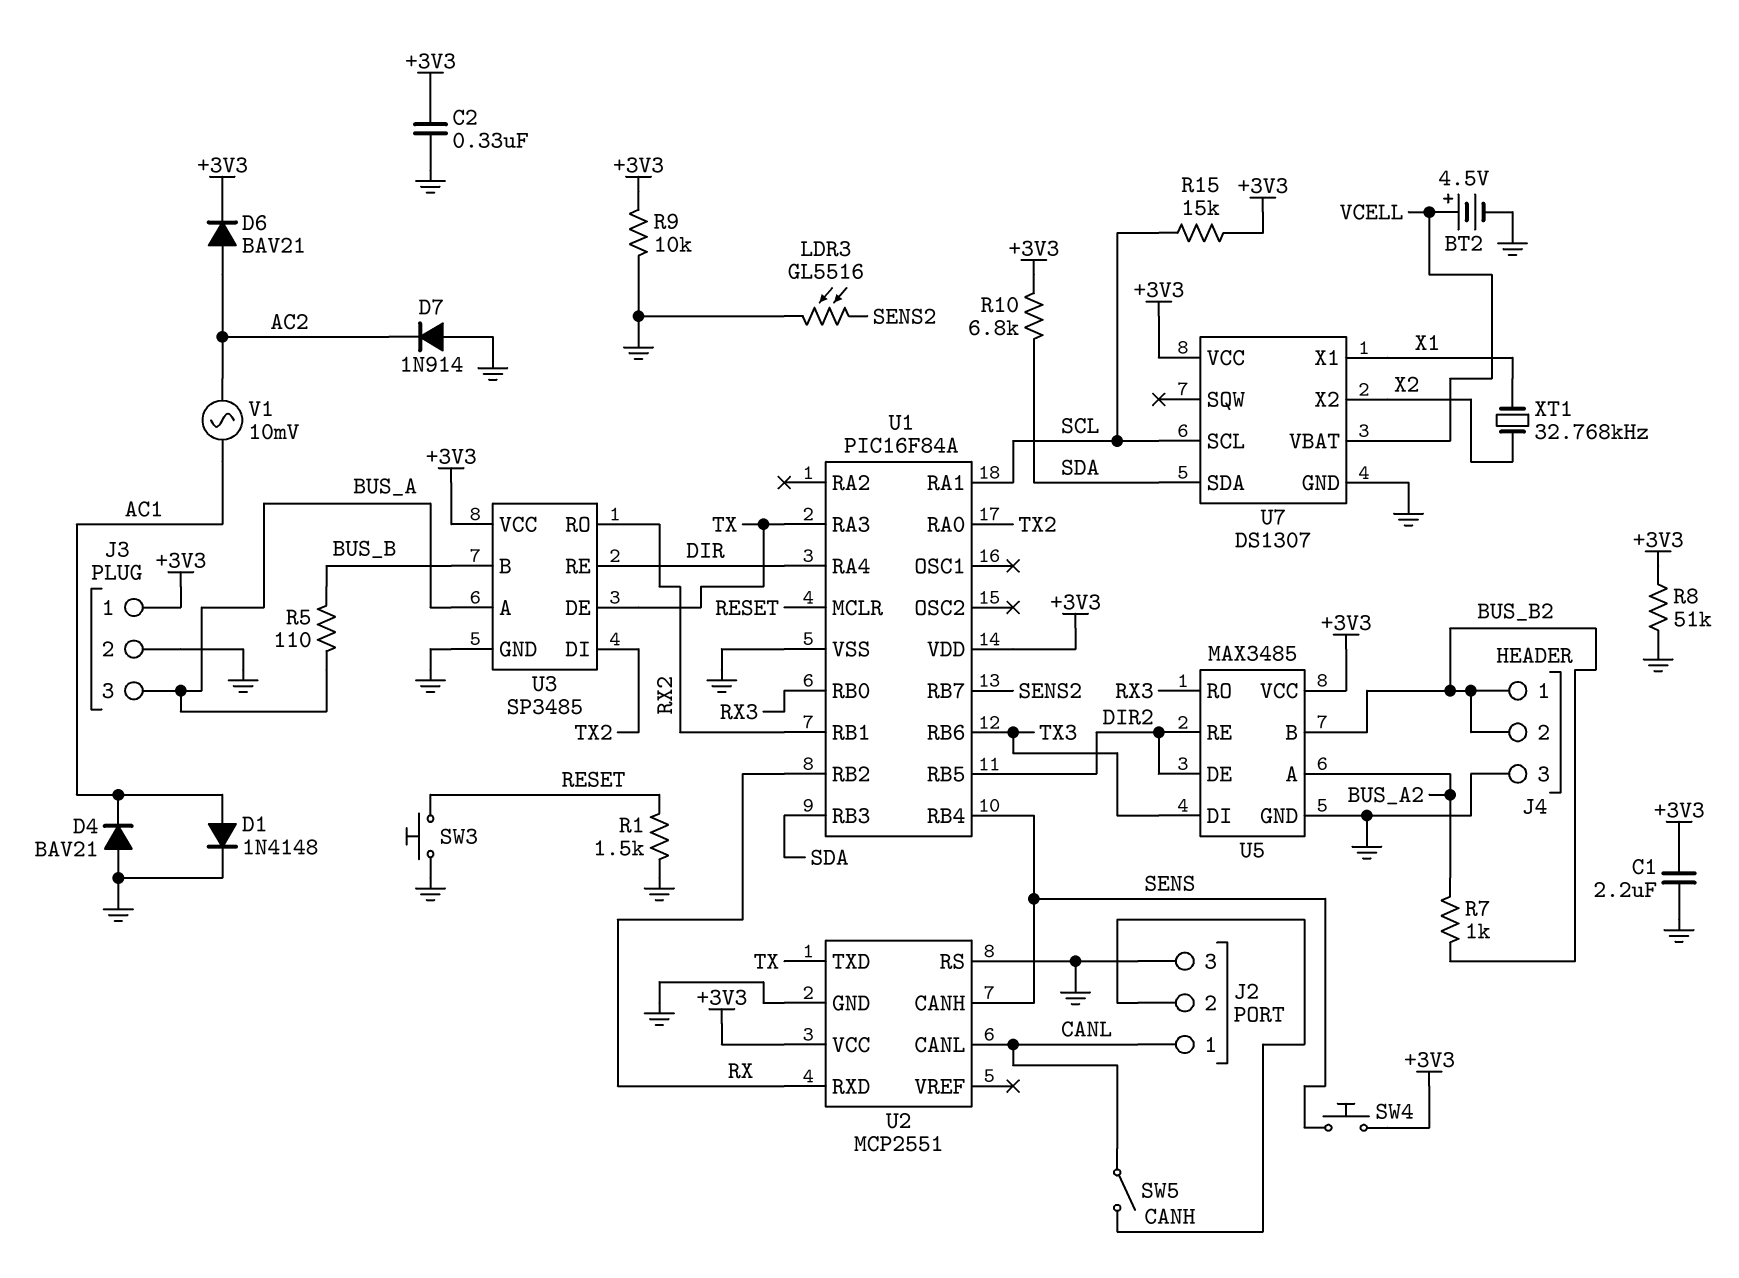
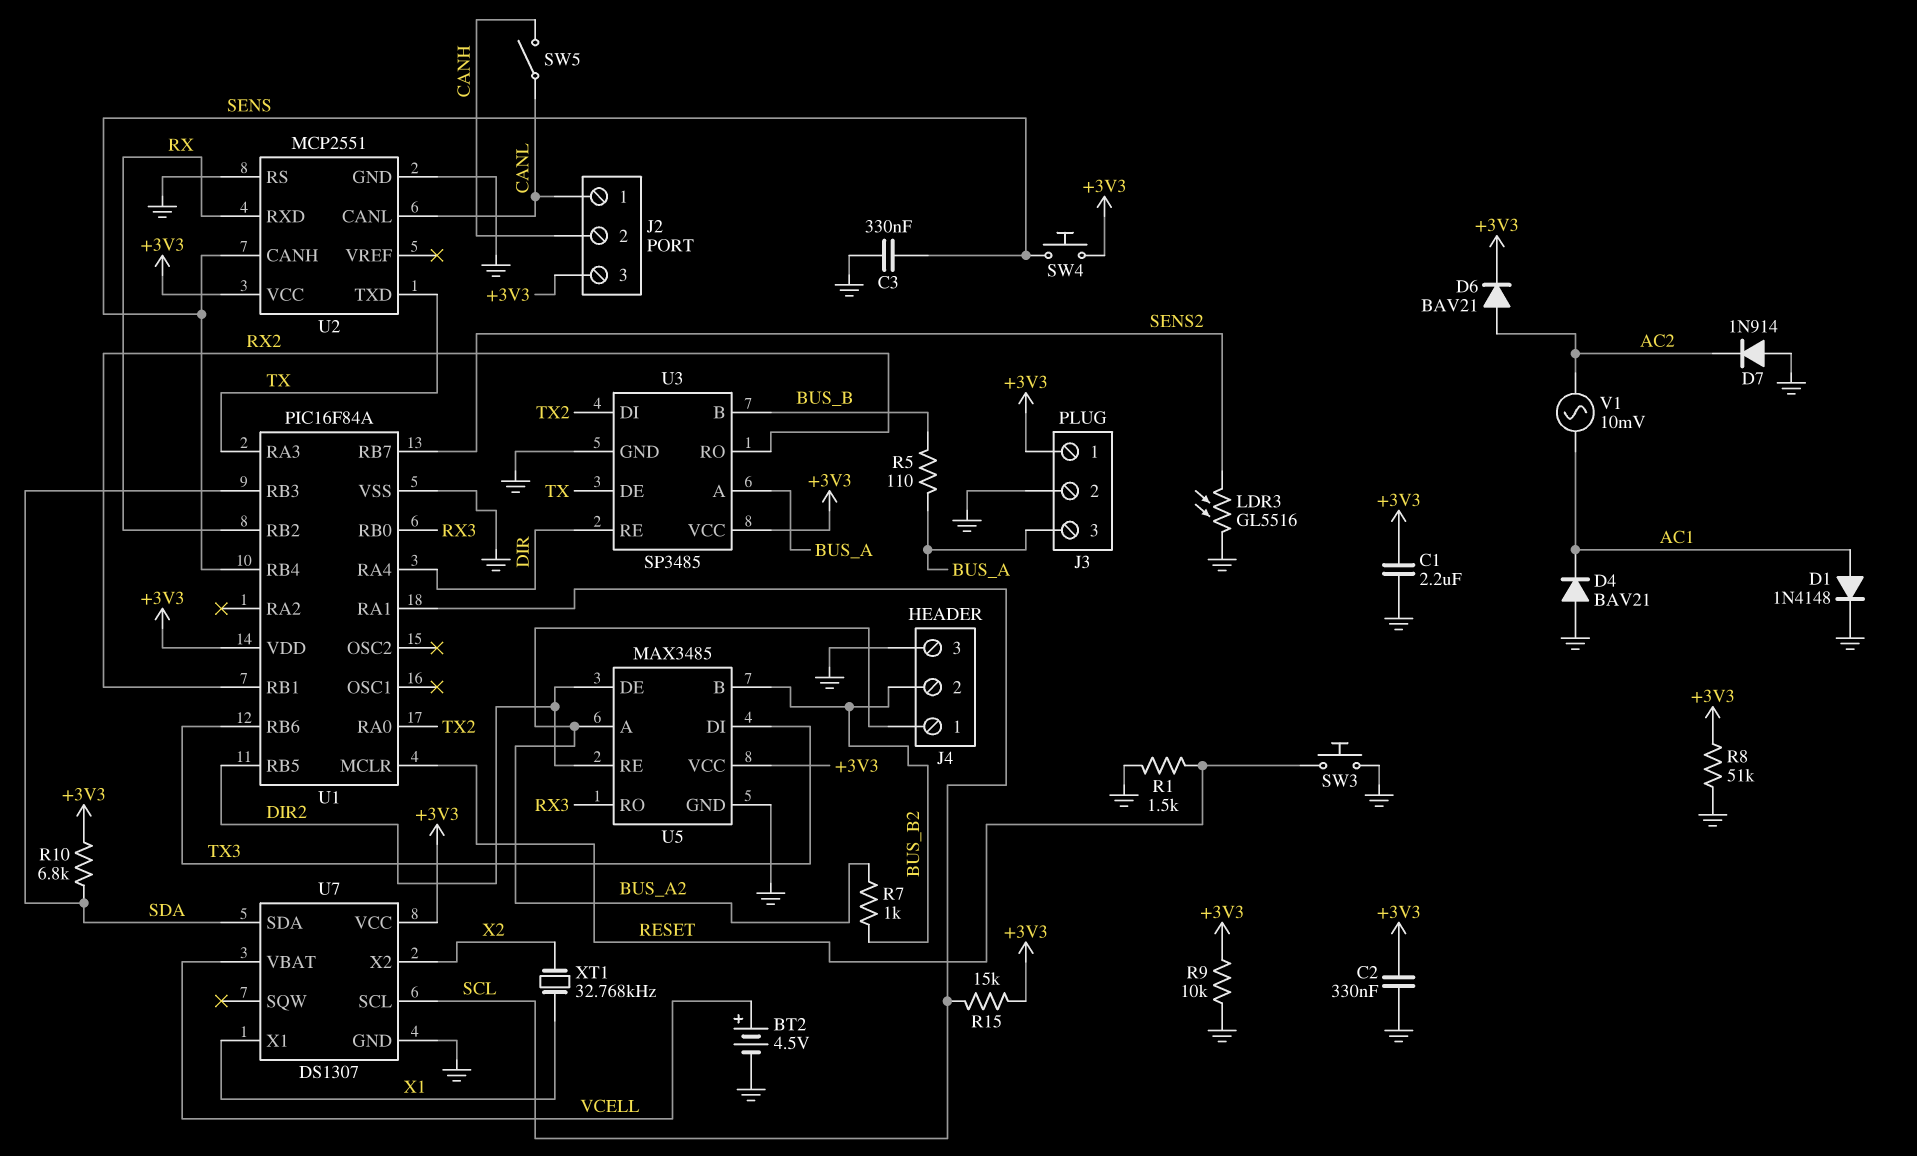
C3: none -> 330nF (GND, SENS)
J2 pin 3: GND -> +3V3
J4 pin 1: BUS_B2 -> BUS_A2

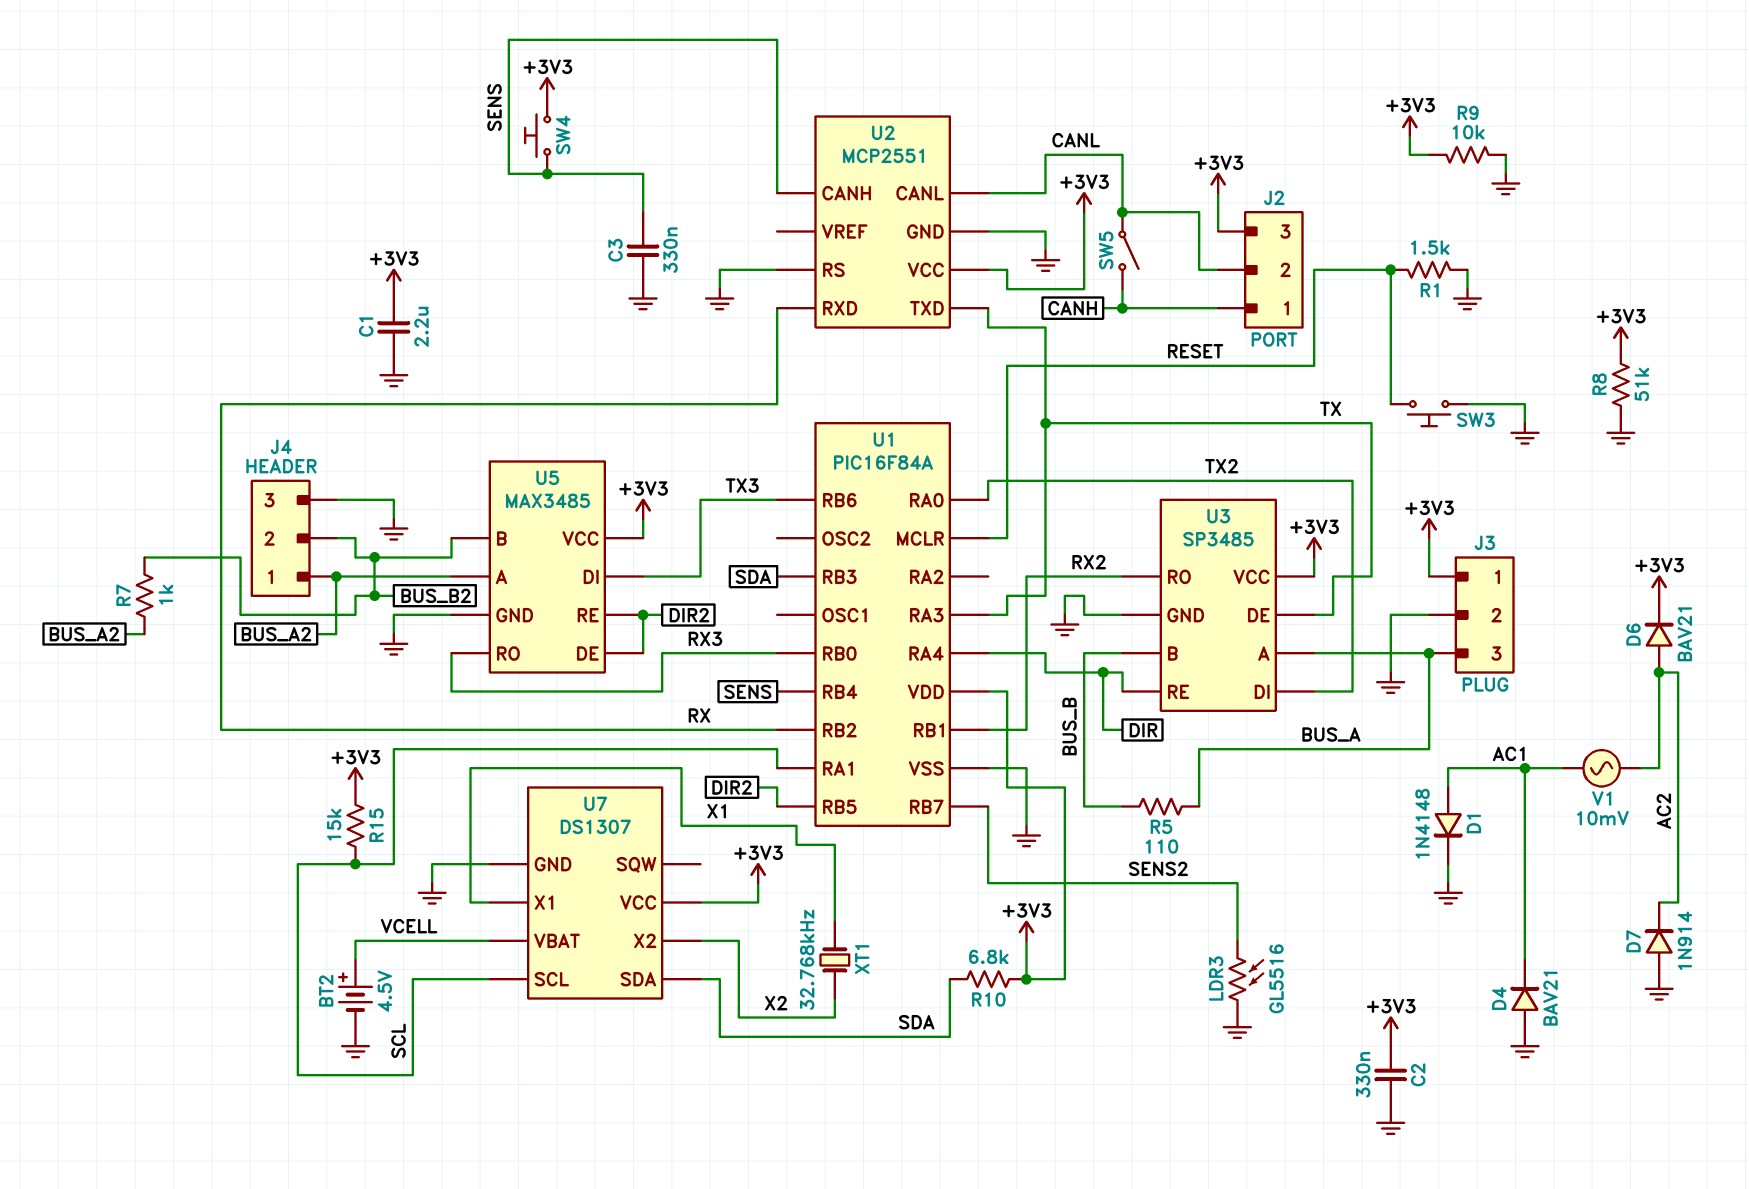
J2 pin 1: CANL -> CANH
J2 pin 2: CANH -> CANL

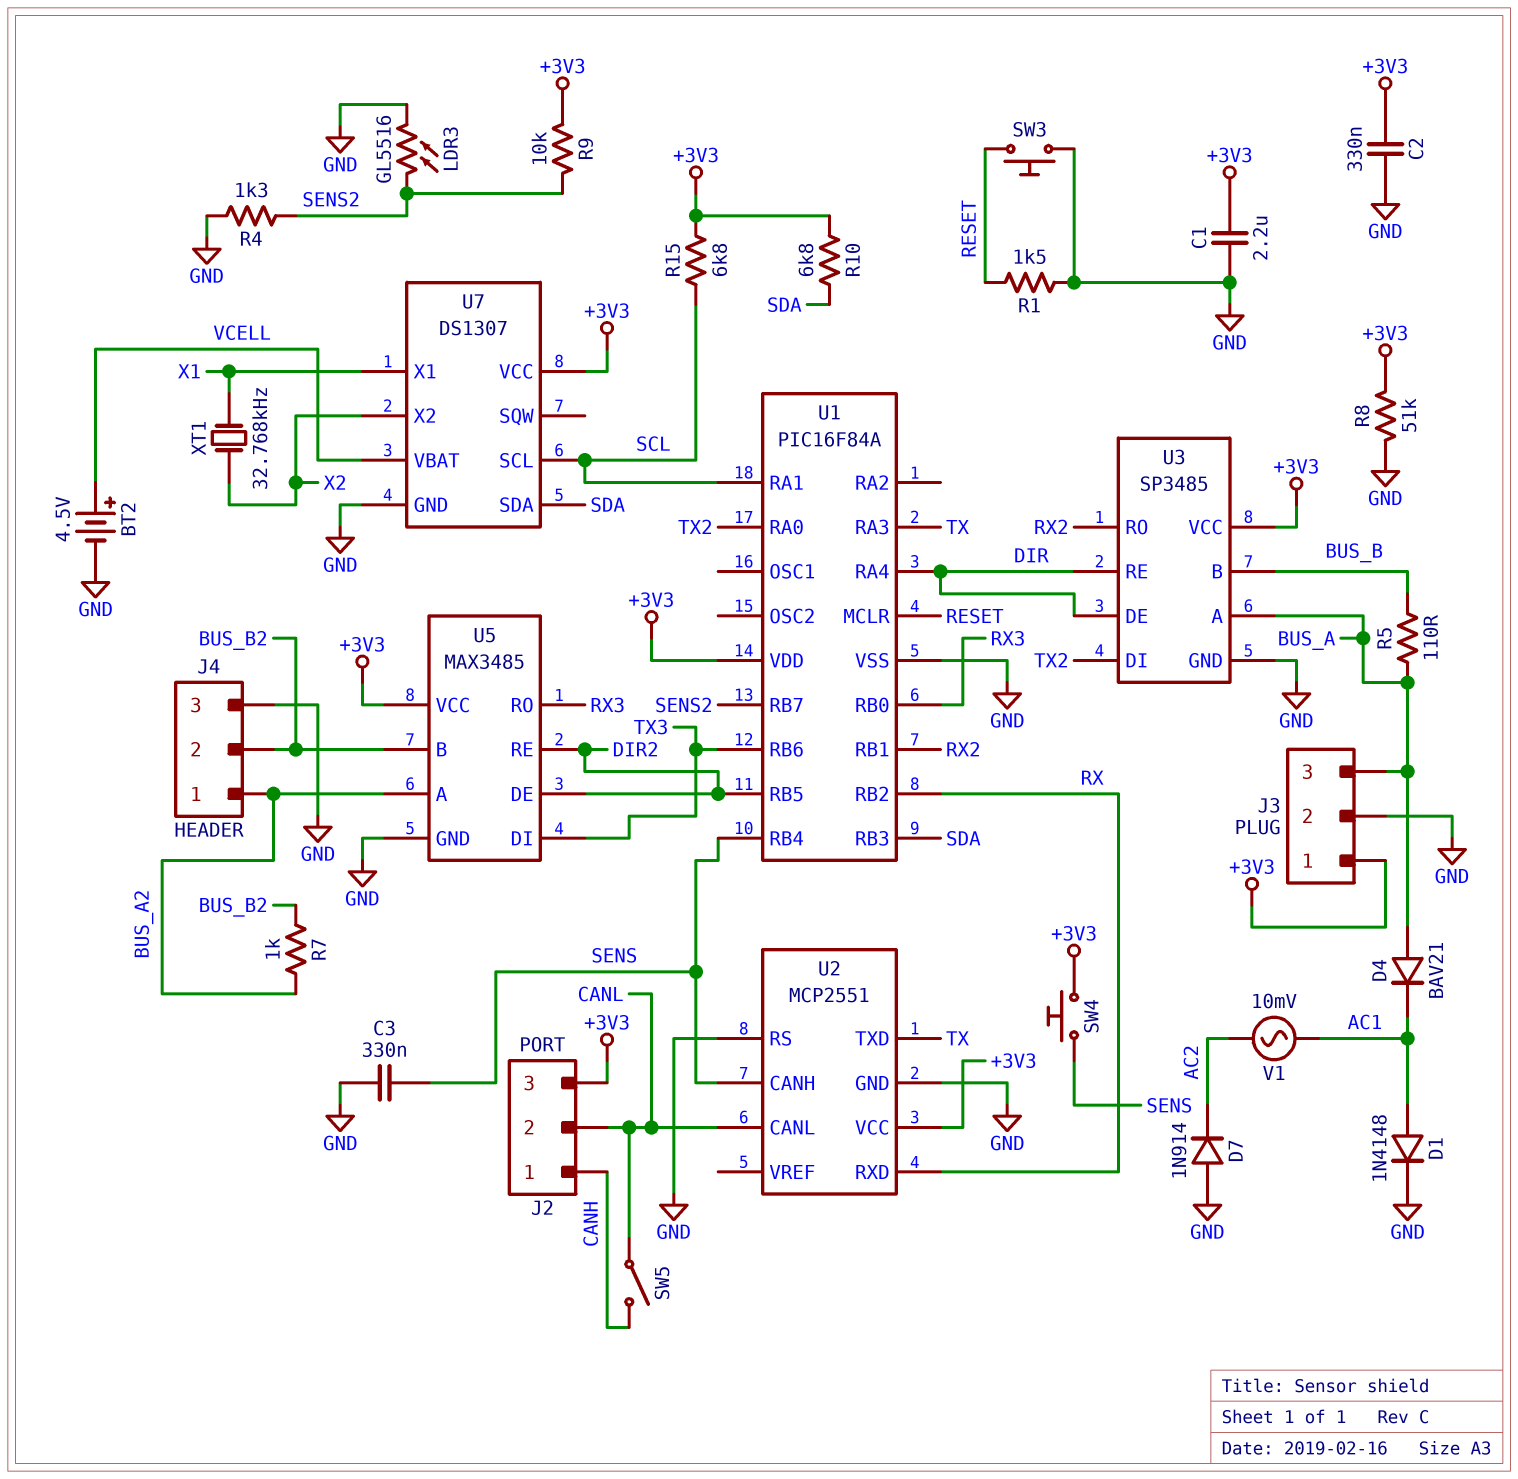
D4: diode BAV21 (A GND, K AC1) -> diode BAV21 (A BUS_A, K AC1)
D6: diode BAV21 (A AC2, K +3V3) -> none
R4: none -> 1.3k (GND, SENS2)
R9: 10k (+3V3, GND) -> 10k (+3V3, SENS2)
R15: 15k (+3V3, SCL) -> 6.8k (+3V3, SCL)
U3 pin DE: TX -> DIR

